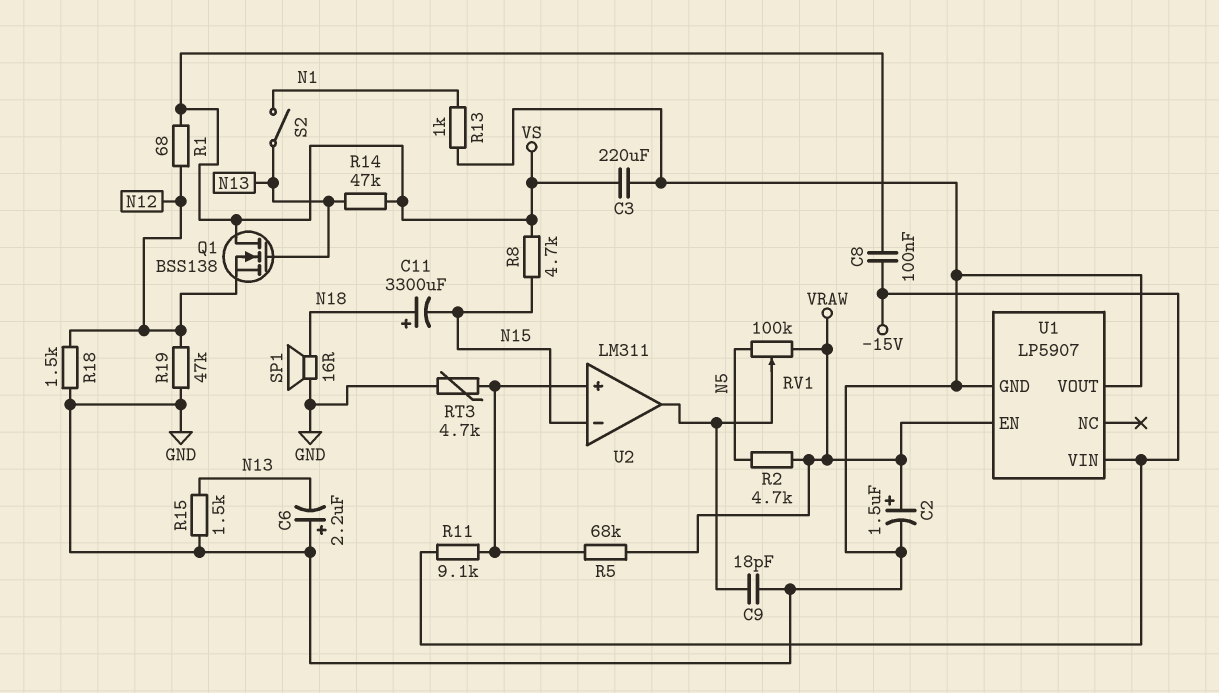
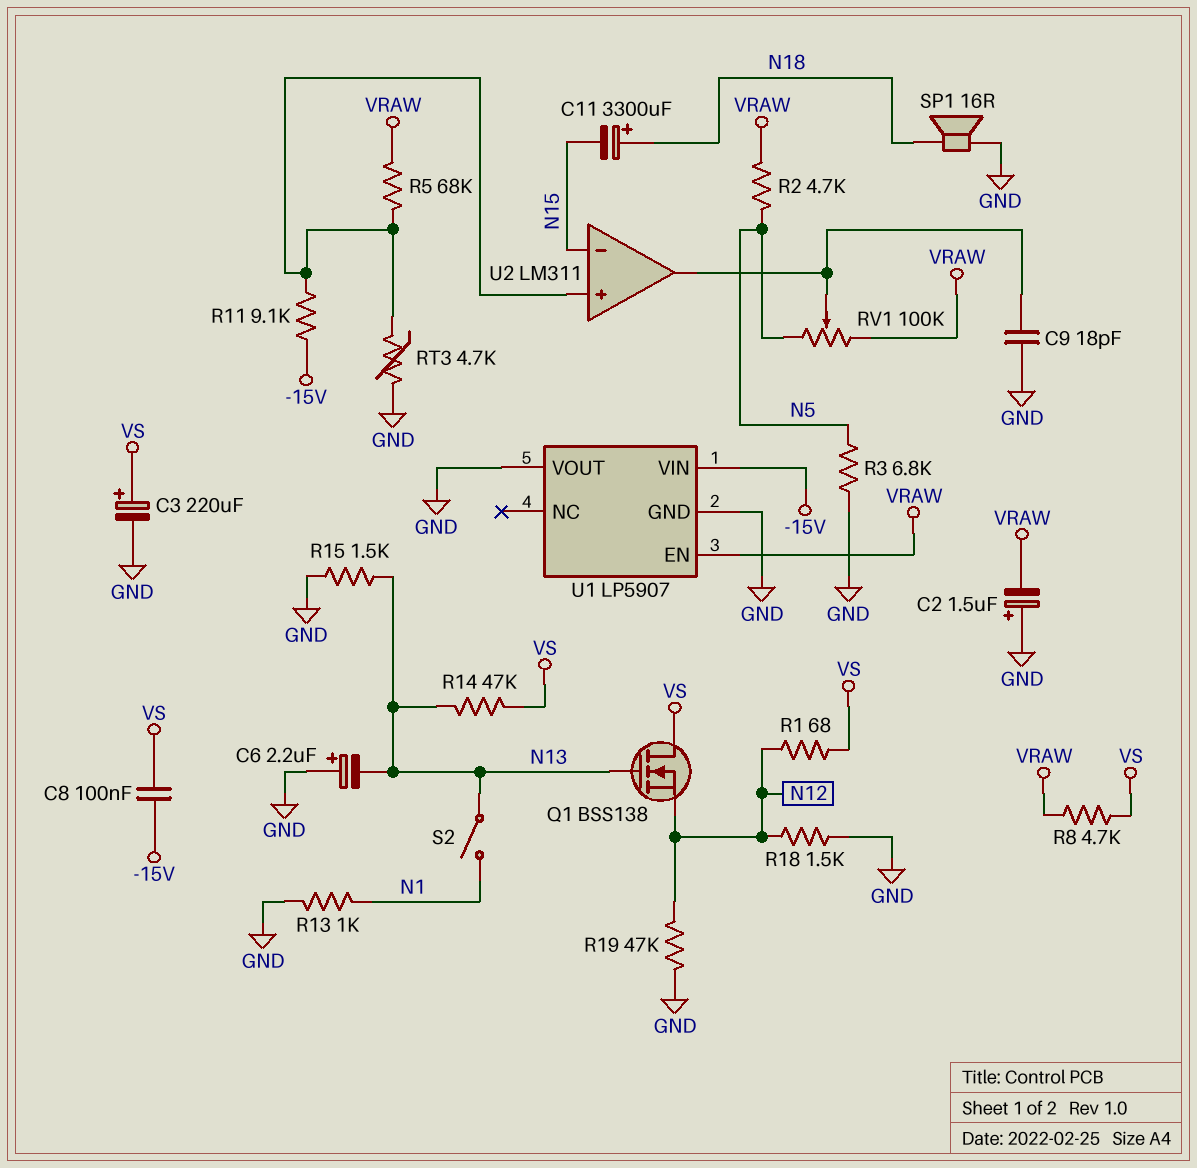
C2: 1.5uF (plus VRAW, minus GND) -> 1.5uF (plus GND, minus VRAW)
C3: 220uF (GND, VS) -> 220uF (plus VS, minus GND)
R3: none -> 6.8k (GND, N5)
R8: 4.7k (N15, VS) -> 4.7k (VRAW, VS)

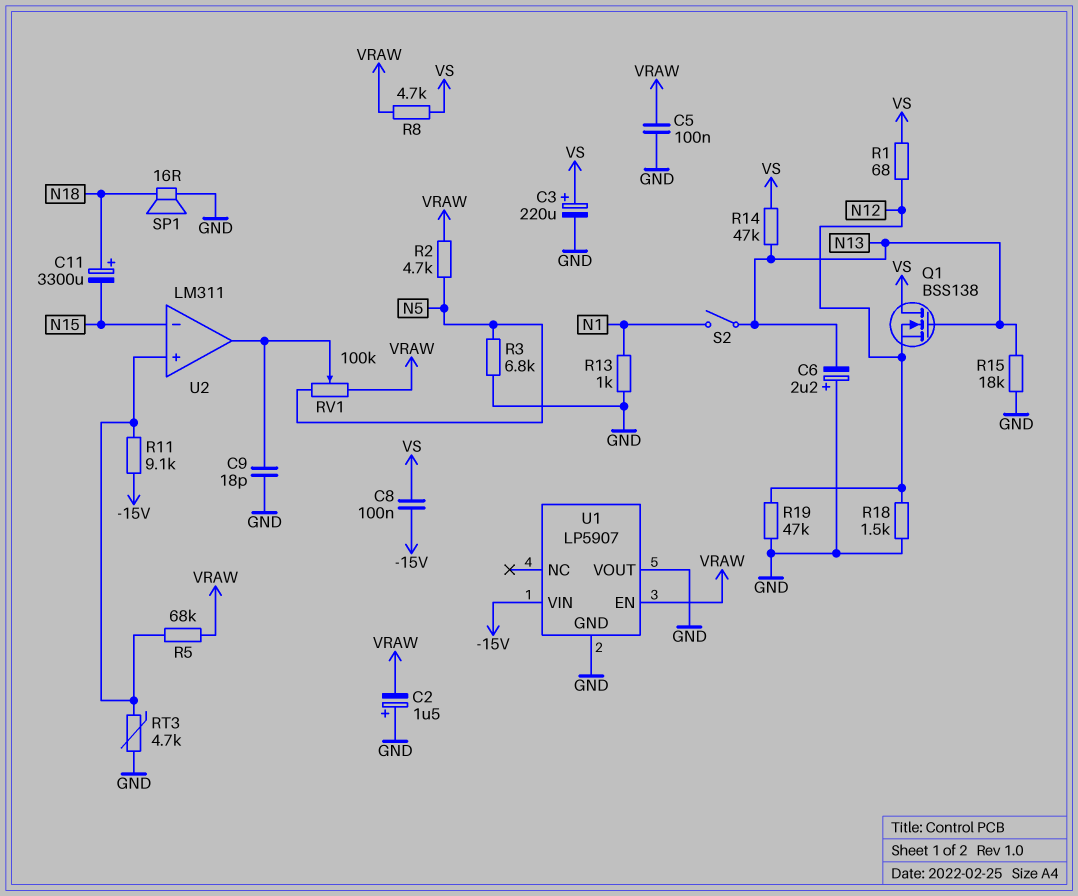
C5: none -> 100nF (GND, VRAW)
R15: 1.5k (GND, N13) -> 18k (GND, N13)

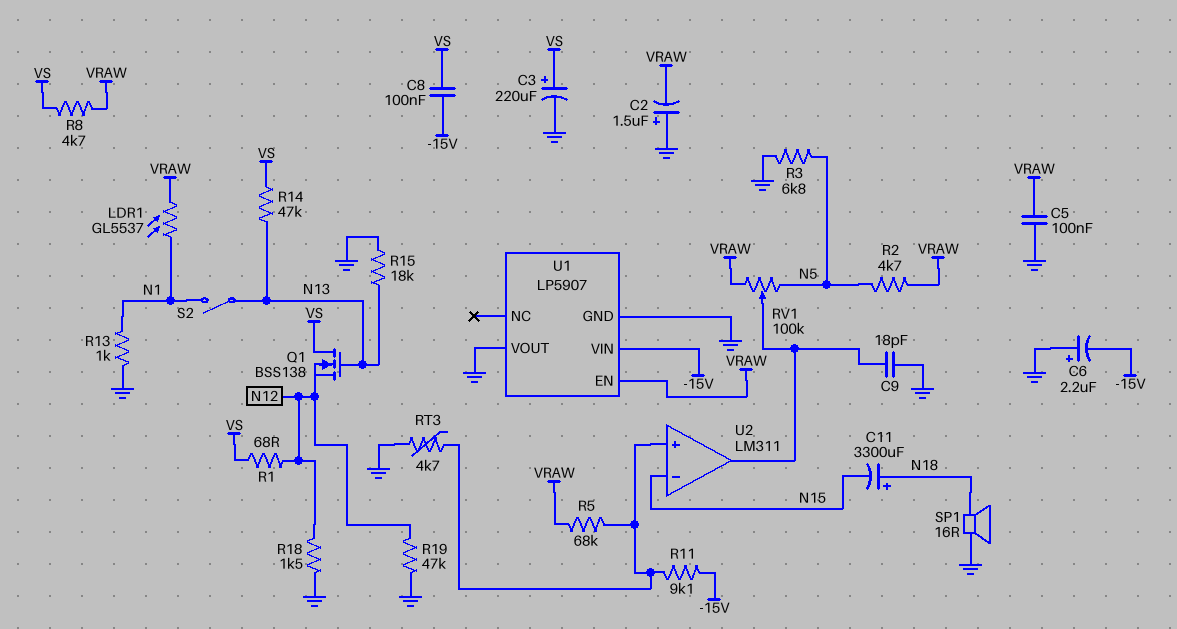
C6: 2.2uF (plus GND, minus N13) -> 2.2uF (plus GND, minus -15V)
LDR1: none -> GL5537 (N1, VRAW)

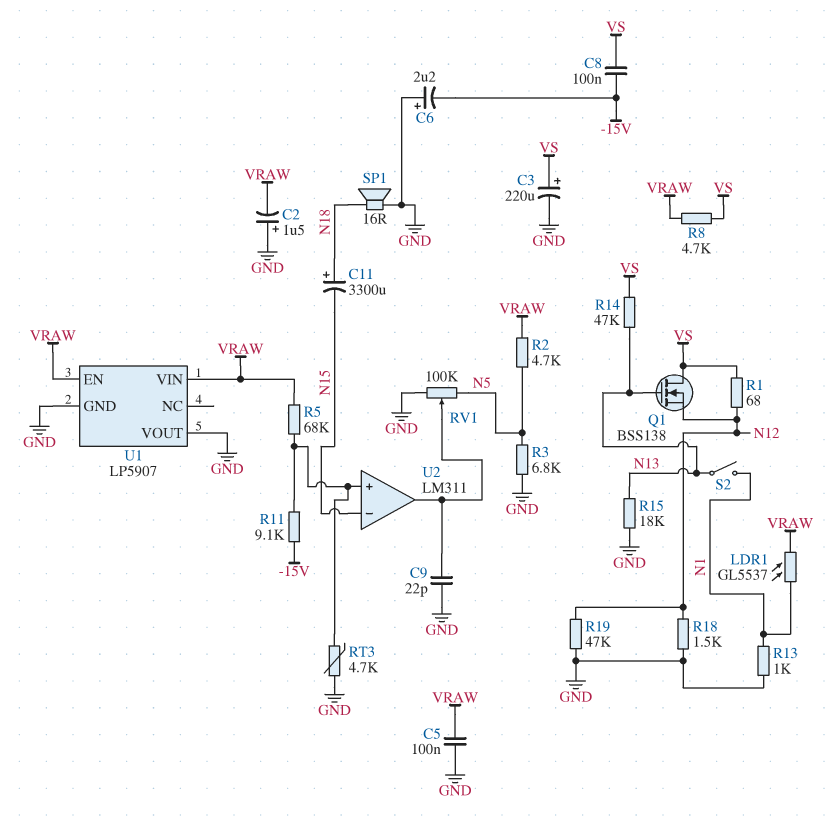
C9: 18pF (GND, U2/out) -> 22pF (GND, U2/out)
RV1: 100k (N5, VRAW, wiper U2/out) -> 100k (GND, N5, wiper U2/out)
U1 pin VIN: -15V -> VRAW

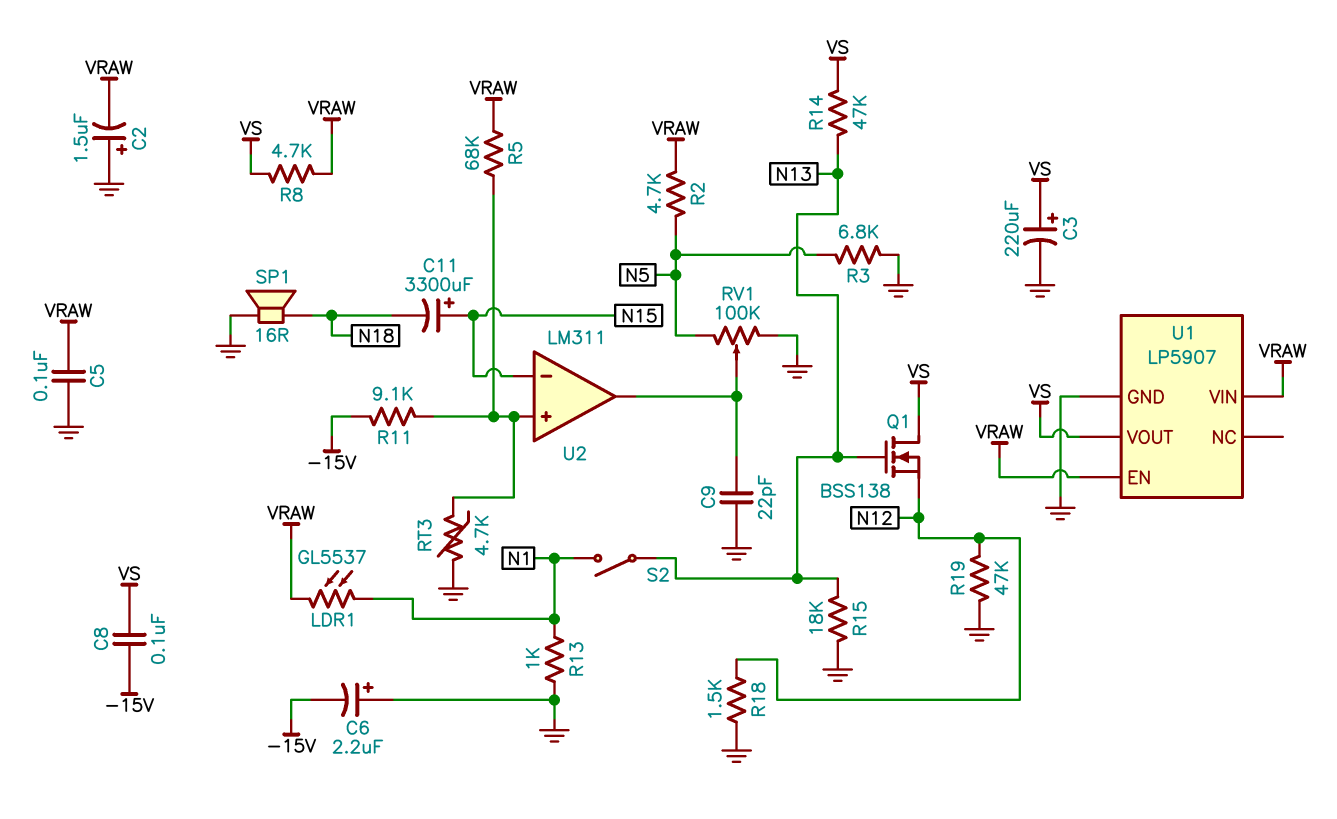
C11: 3300uF (plus N18, minus N15) -> 3300uF (plus N15, minus N18)
R1: 68 (N12, VS) -> none
U1 pin VOUT: GND -> VS

